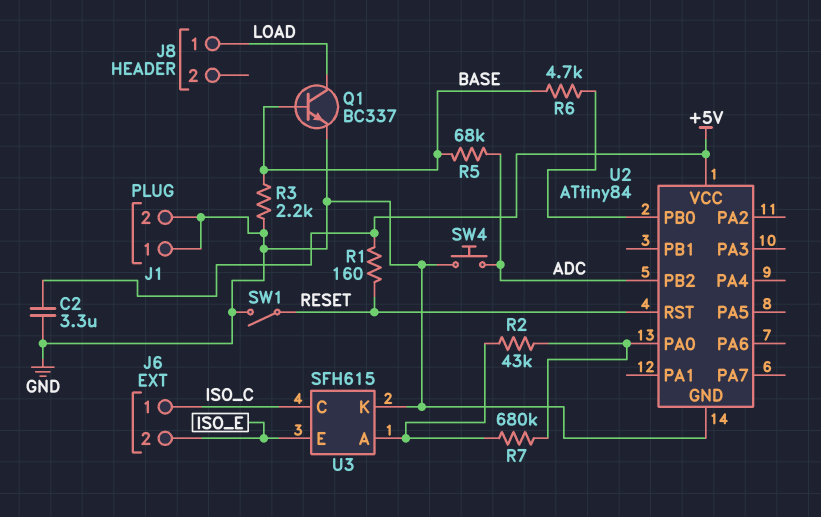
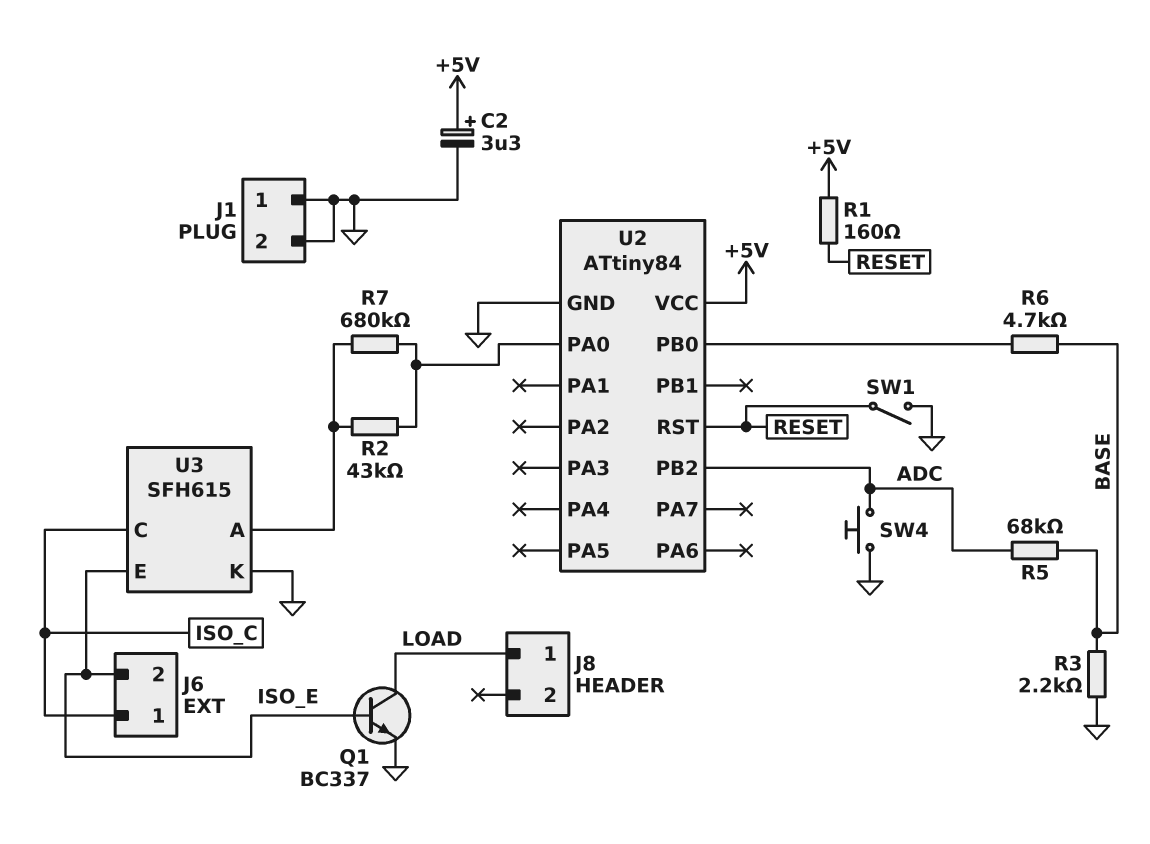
C2: 3.3uF (+5V, GND) -> 3.3uF (plus +5V, minus GND)
Q1: NPN BC337 (B BASE, C LOAD, E GND) -> NPN BC337 (B ISO_E, C LOAD, E GND)

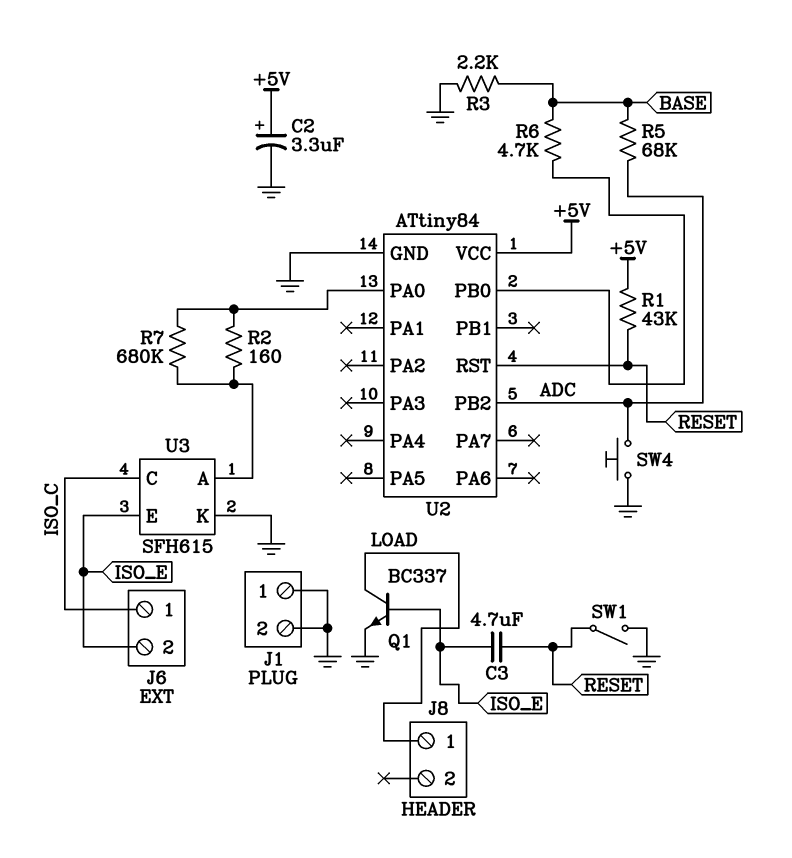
C3: none -> 4.7uF (ISO_E, RESET)
R1: 160 (+5V, RESET) -> 43k (+5V, RESET)
R2: 43k (U2/PA0, U3/A) -> 160 (U2/PA0, U3/A)

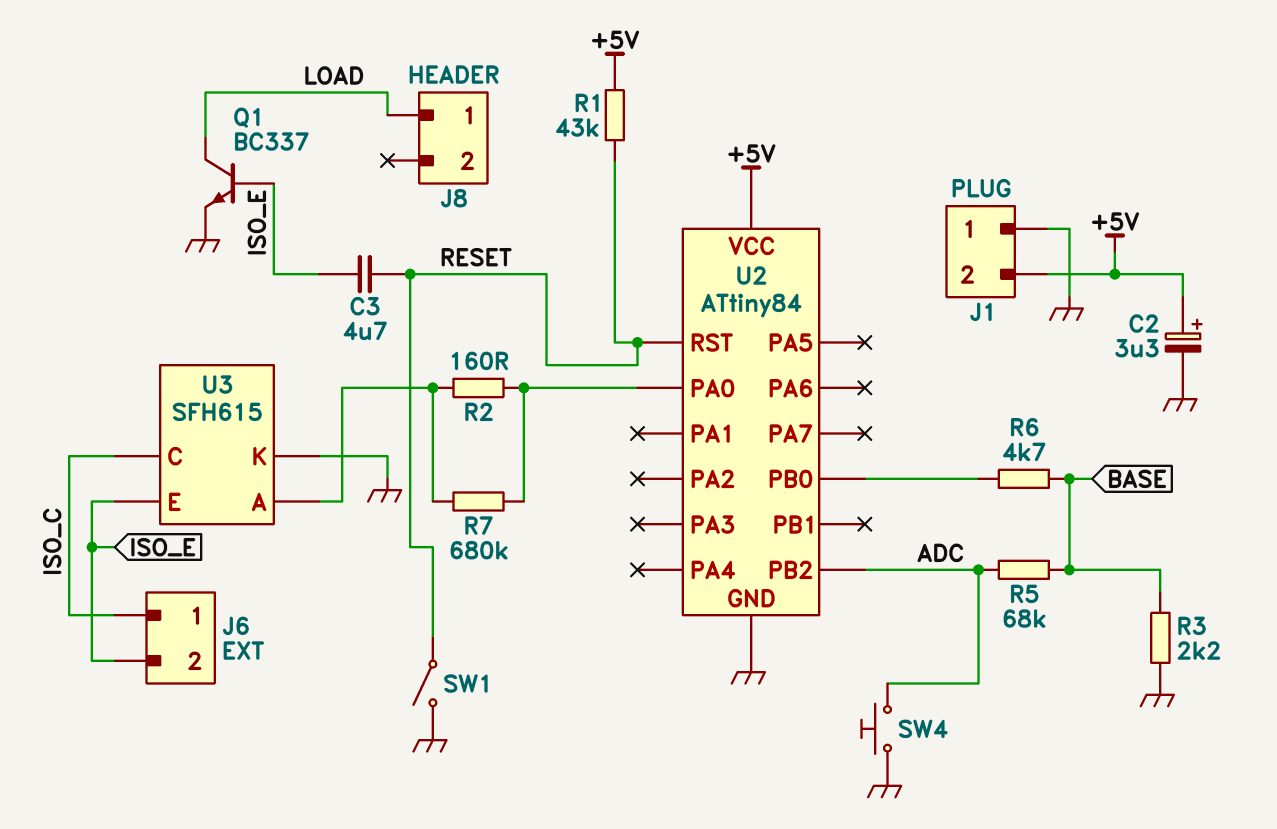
J1 pin 2: GND -> +5V

